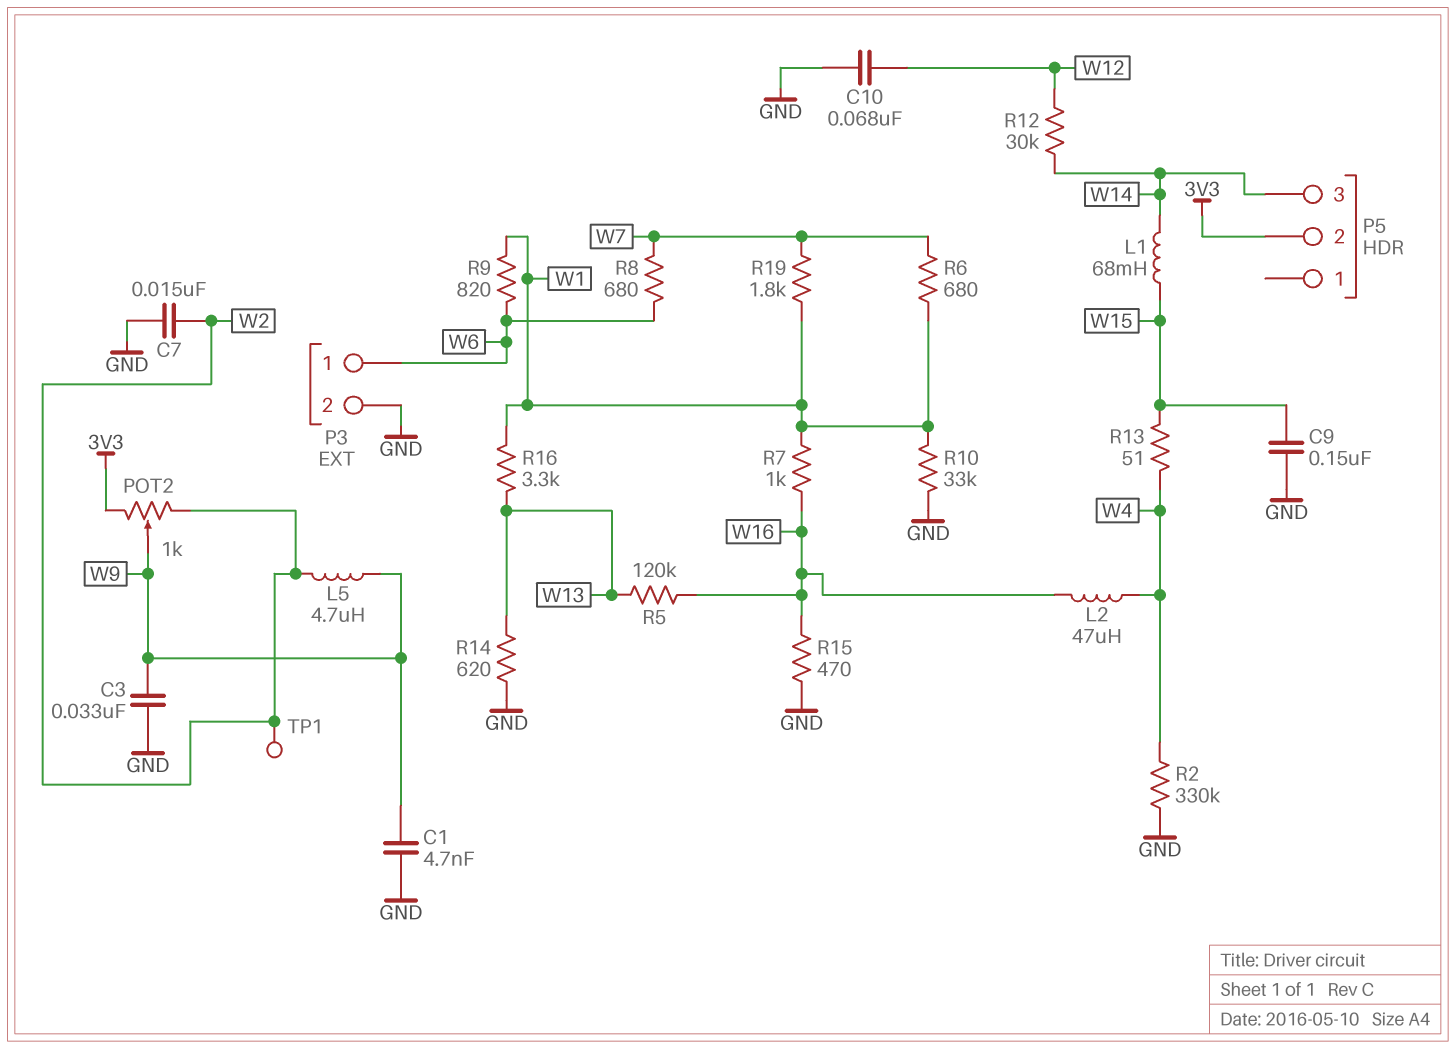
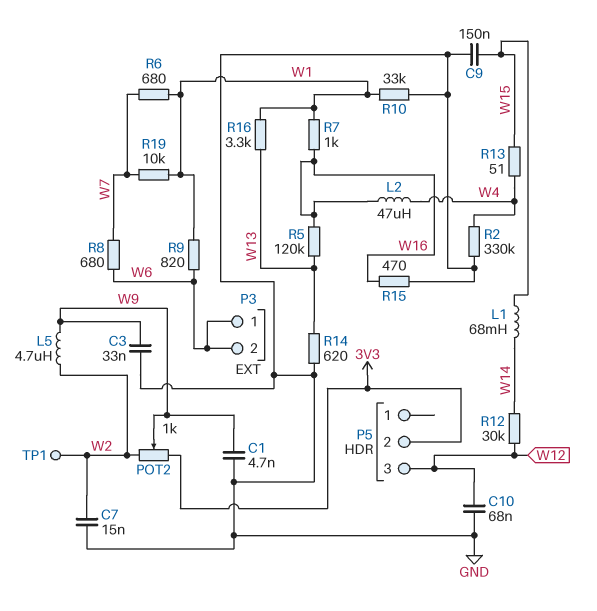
P3 pin 2: GND -> W6
P5 pin 3: W14 -> W12
R19: 1.8k (W1, W7) -> 10k (W1, W7)

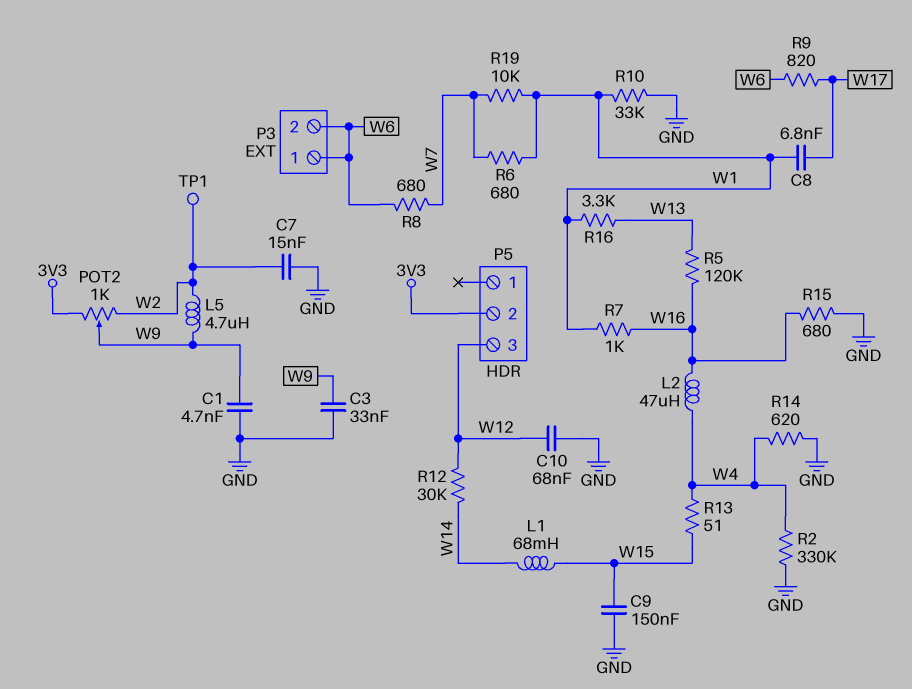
C8: none -> 6.8nF (W1, W17)
R9: 820 (W1, W6) -> 820 (W6, W17)
R14: 620 (GND, W13) -> 620 (GND, W4)
R15: 470 (GND, W16) -> 680 (GND, W16)

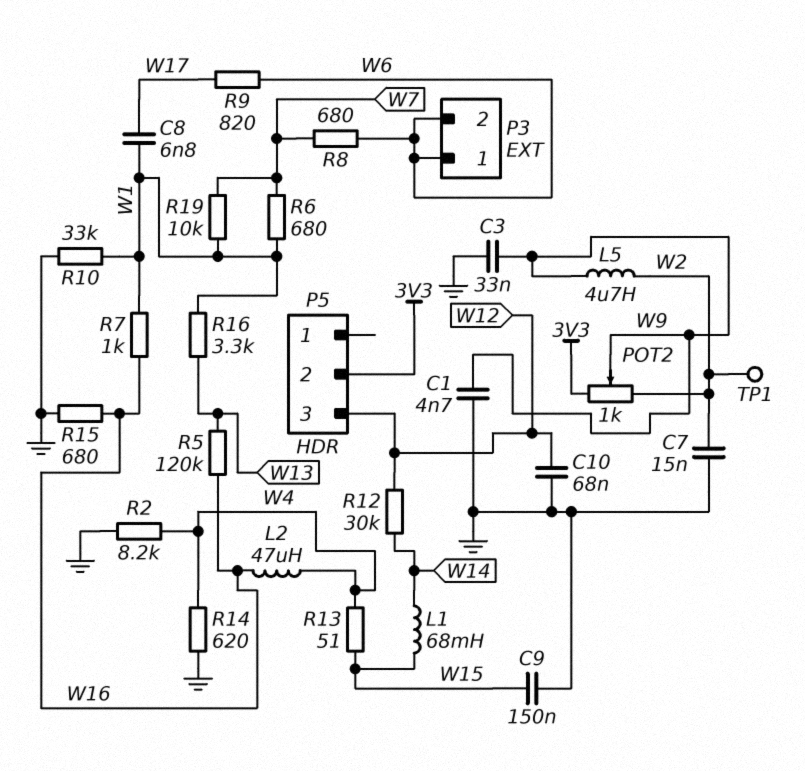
R2: 330k (GND, W4) -> 8.2k (GND, W4)

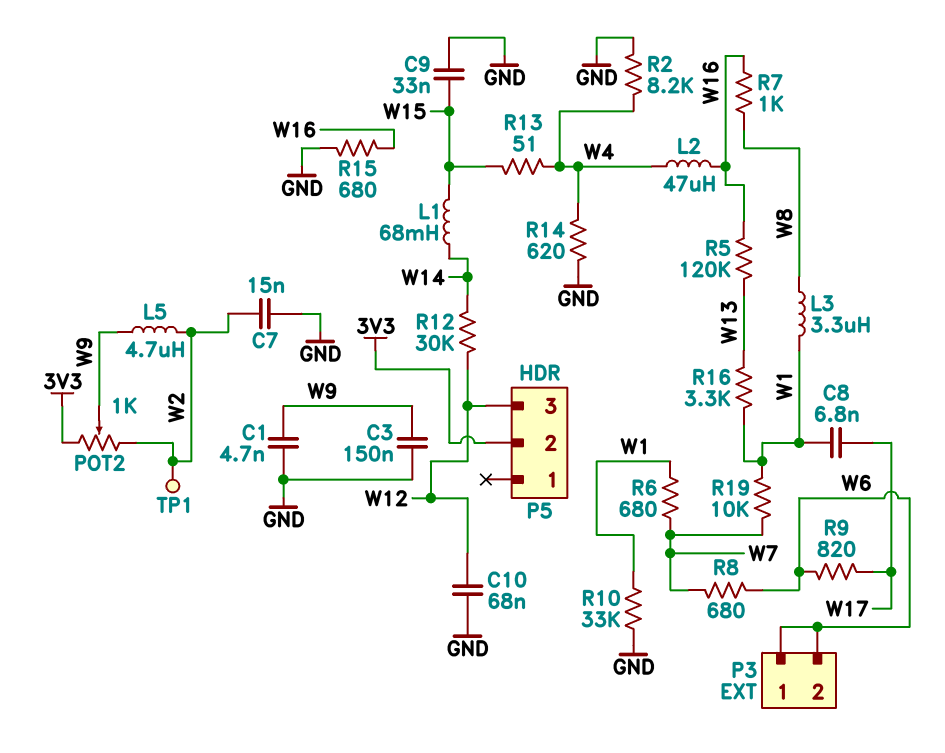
C3: 33nF (GND, W9) -> 150nF (GND, W9)
C9: 150nF (GND, W15) -> 33nF (GND, W15)
L3: none -> 3.3uH (W1, W8)
R7: 1k (W1, W16) -> 1k (W8, W16)

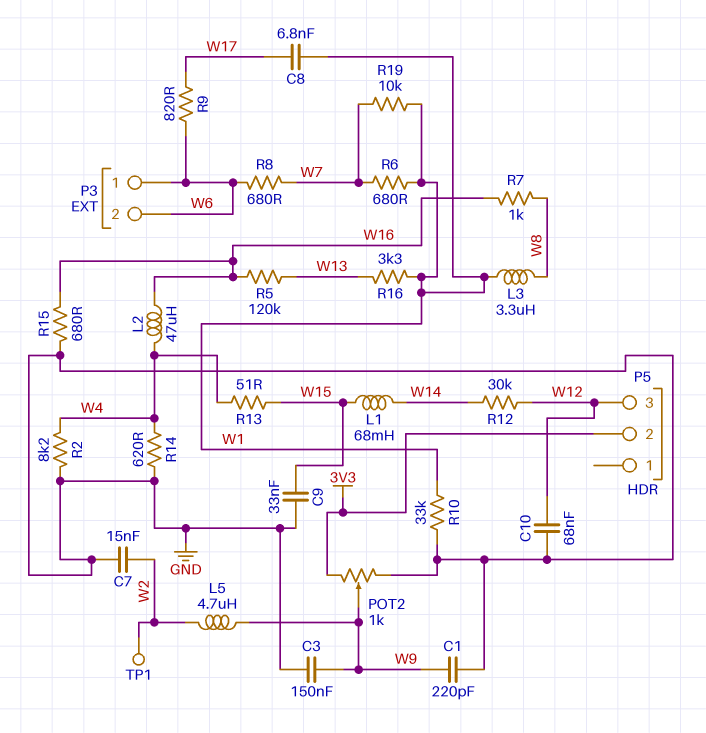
C1: 4.7nF (GND, W9) -> 220pF (GND, W9)
POT2: 1k (3V3, W2, wiper W9) -> 1k (3V3, GND, wiper W9)

